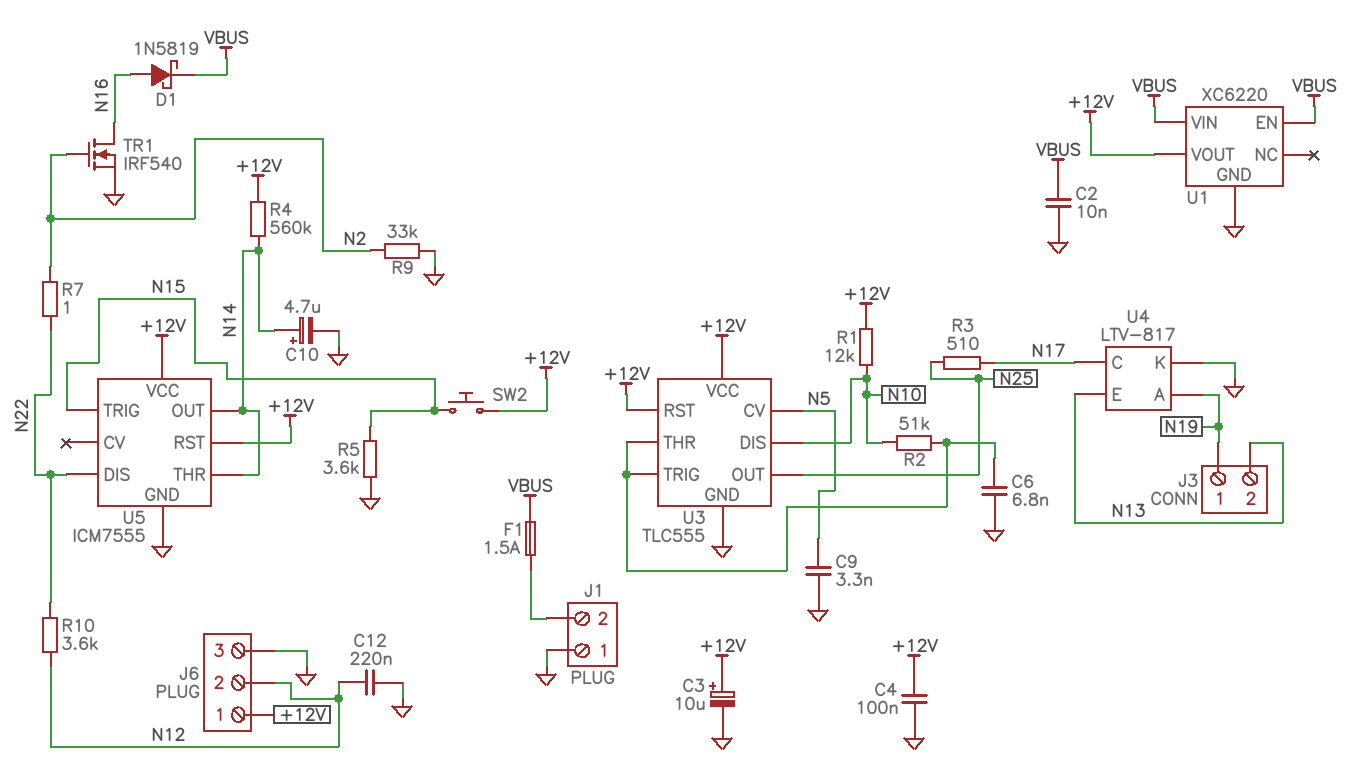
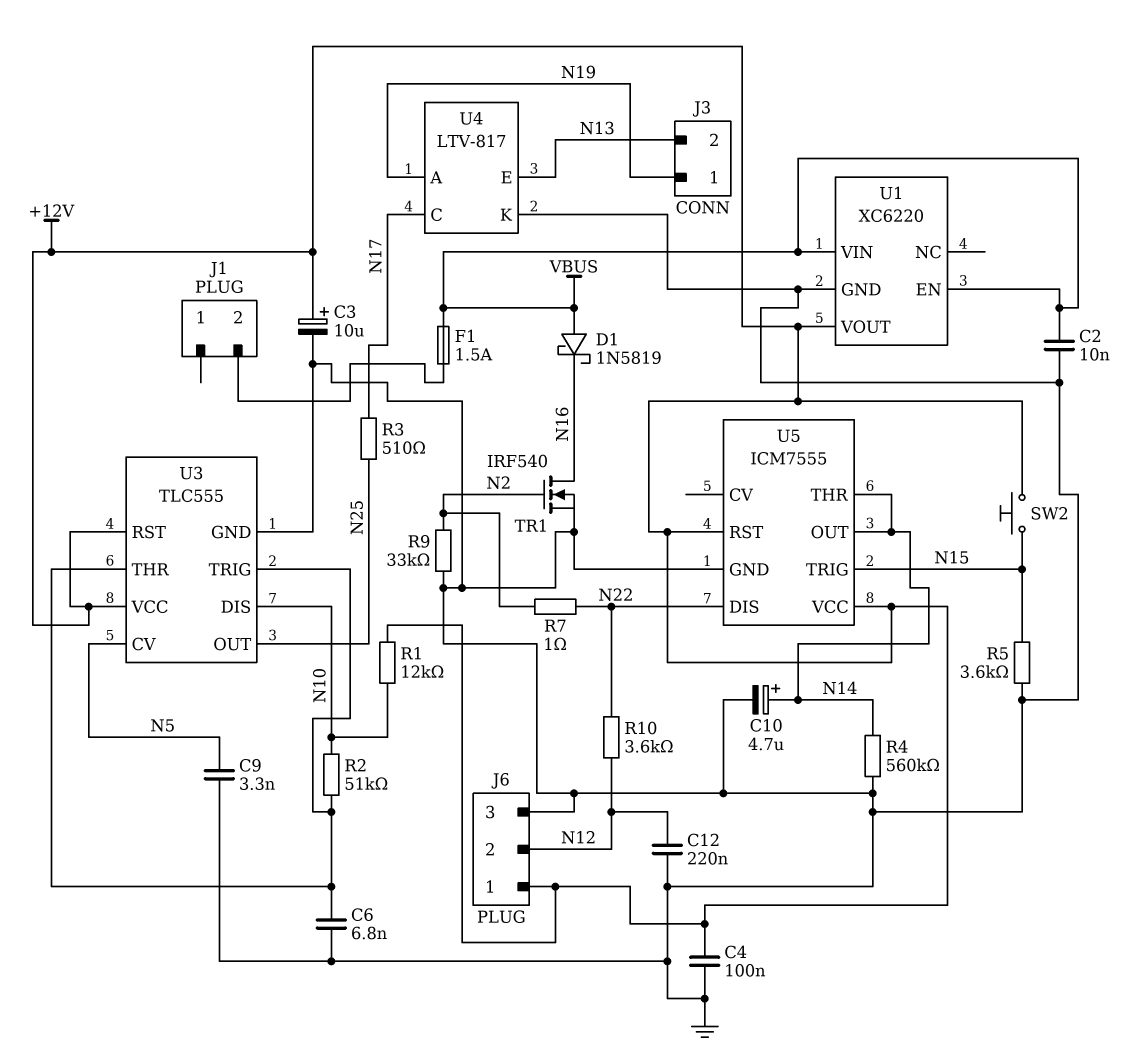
D1: schottky 1N5819 (A N16, K VBUS) -> schottky 1N5819 (A VBUS, K N16)
J1 pin 1: GND -> none
R4: 560k (+12V, N14) -> 560k (GND, N14)

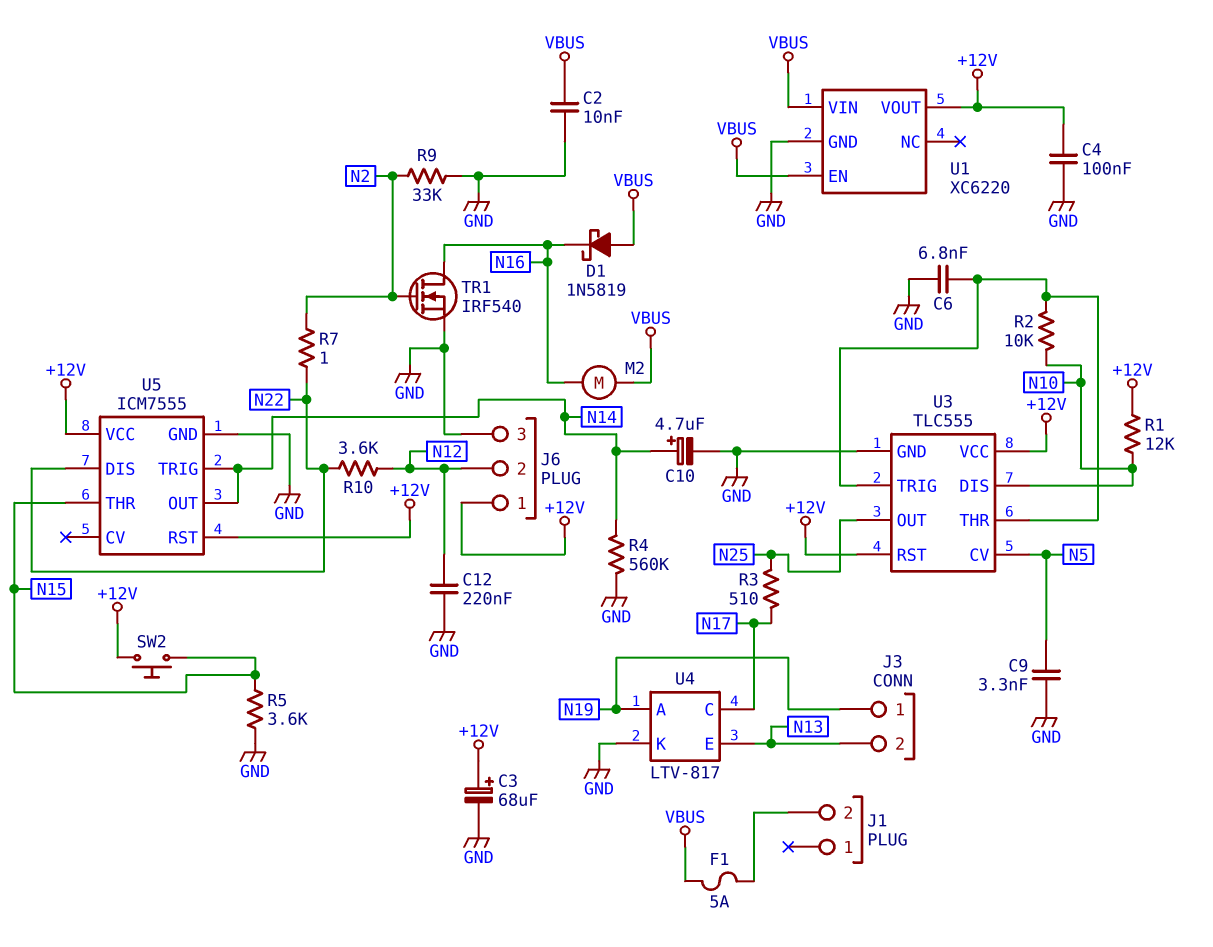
C3: 10uF (plus +12V, minus GND) -> 68uF (plus +12V, minus GND)
F1: 1.5A (J1/2, VBUS) -> 5A (J1/2, VBUS)
M2: none -> motor (N16, VBUS)
R2: 51k (N10, U3/THR) -> 10k (N10, U3/THR)
U5 pin THR: N14 -> N15
U5 pin TRIG: N15 -> N14

